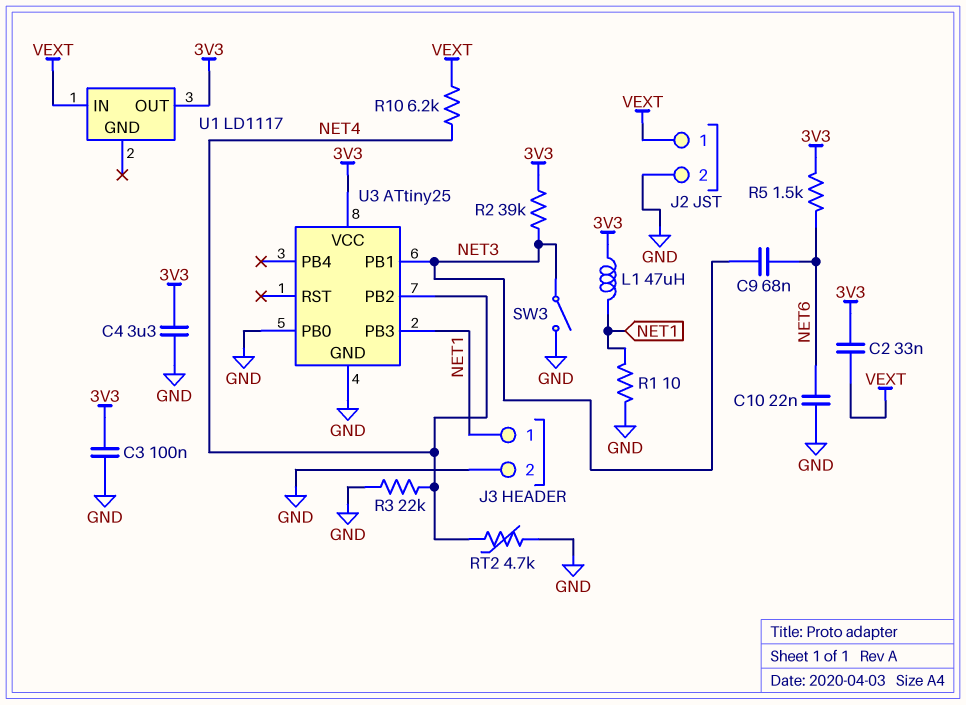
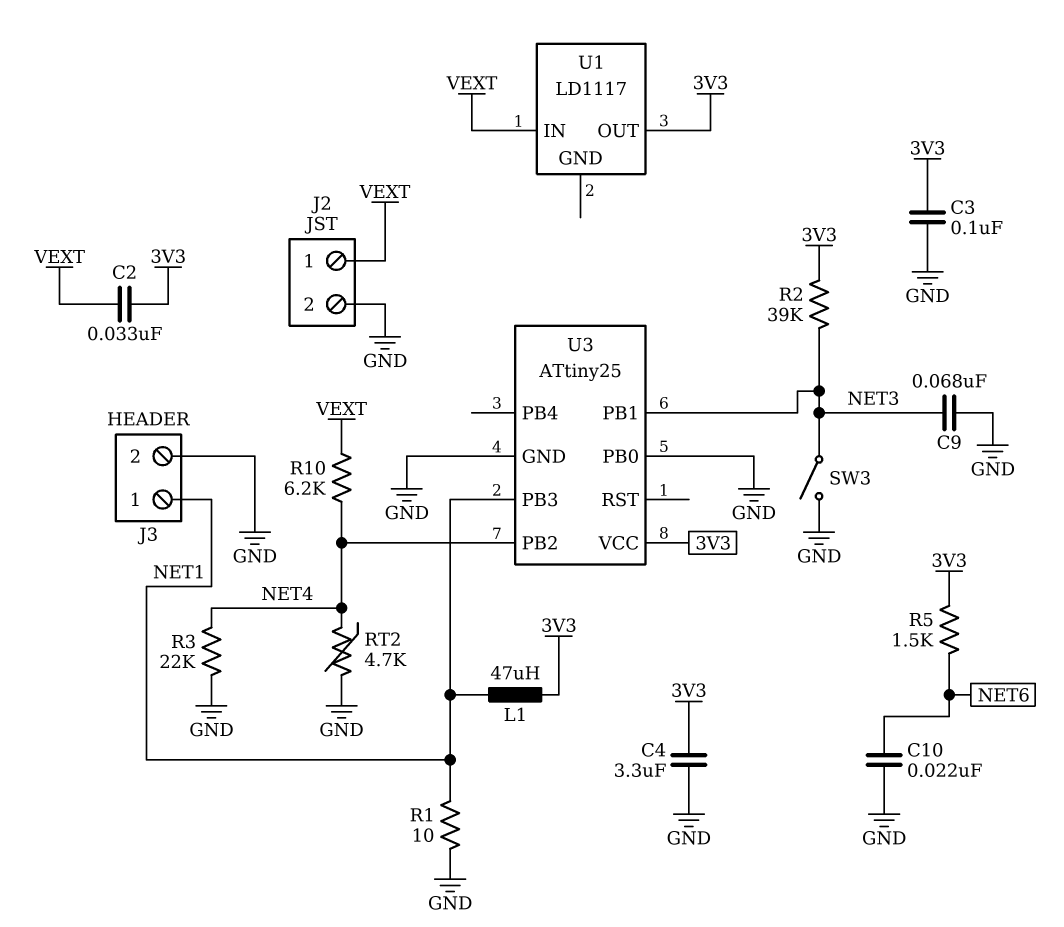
C9: 68nF (NET3, NET6) -> 68nF (GND, NET3)

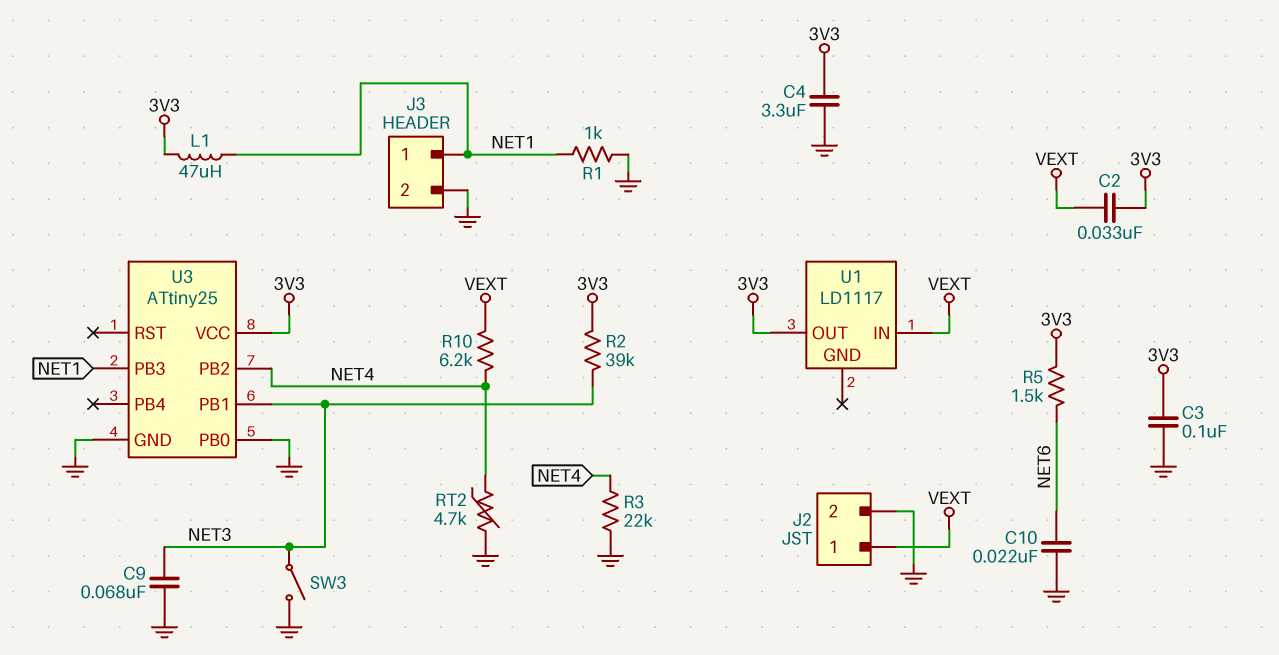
R1: 10 (GND, NET1) -> 1k (GND, NET1)

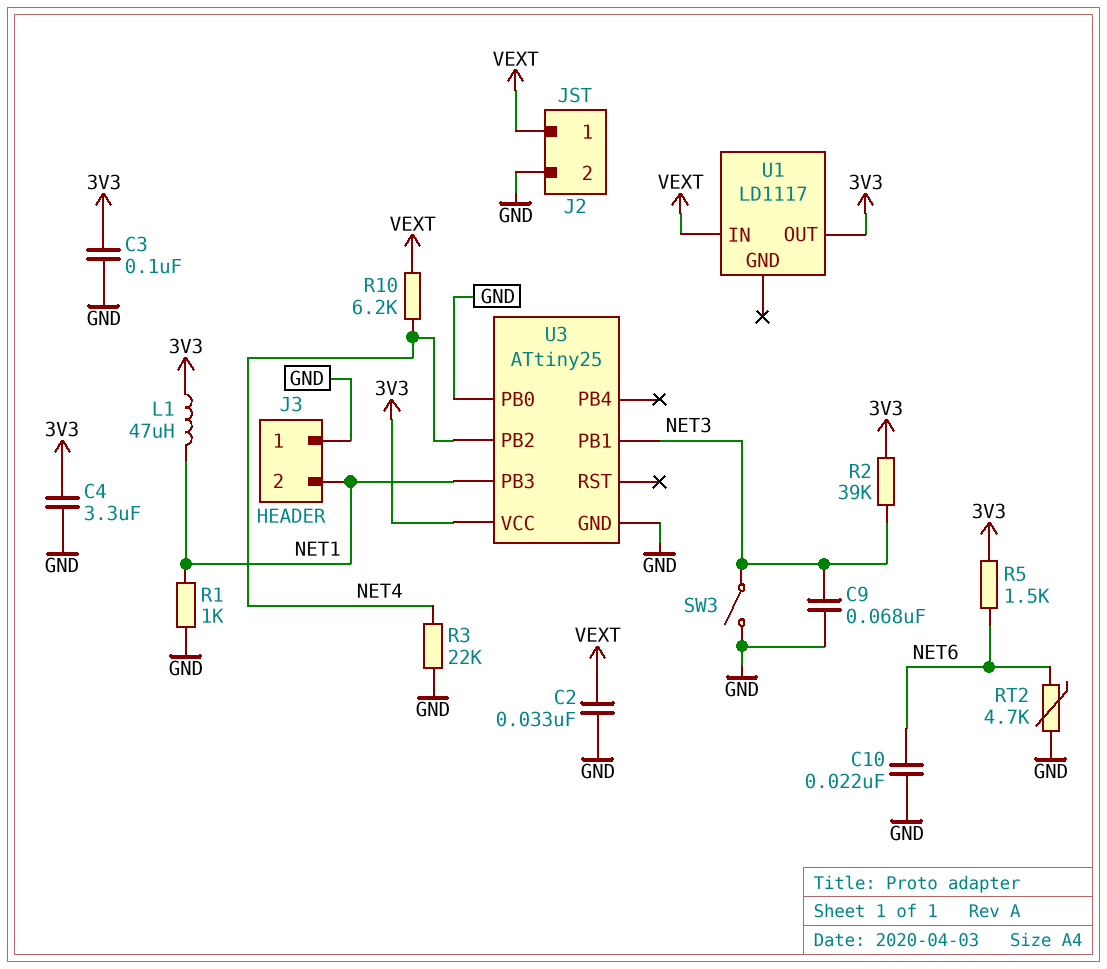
C2: 33nF (3V3, VEXT) -> 33nF (GND, VEXT)
J3 pin 1: NET1 -> GND
J3 pin 2: GND -> NET1
RT2: 4.7k (GND, NET4) -> 4.7k (GND, NET6)

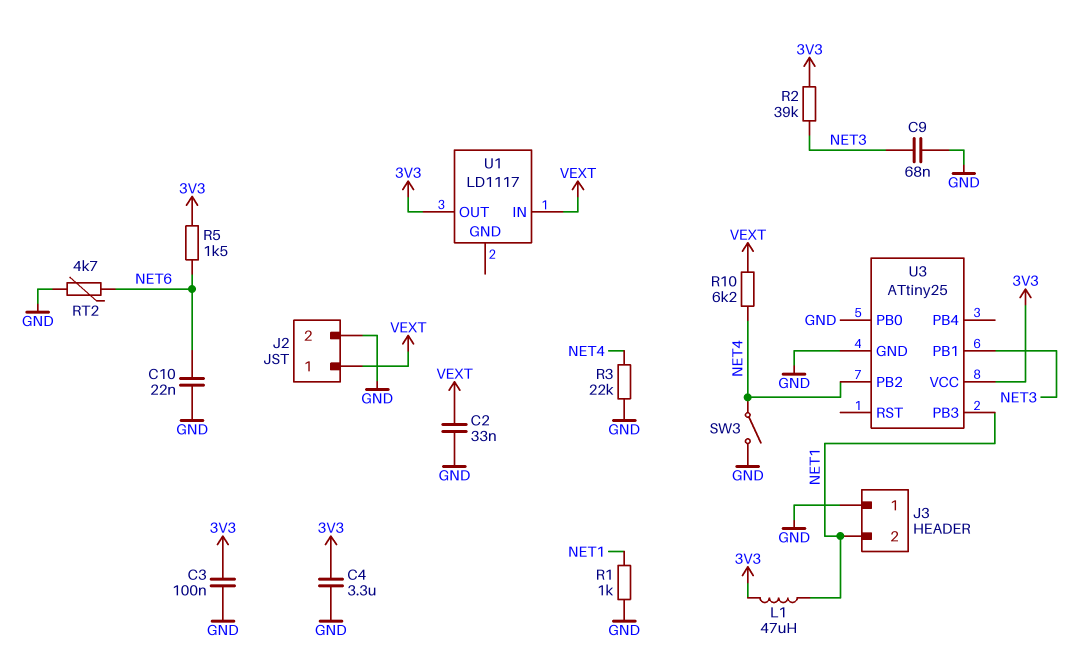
SW3: switch (GND, NET3) -> switch (GND, NET4)

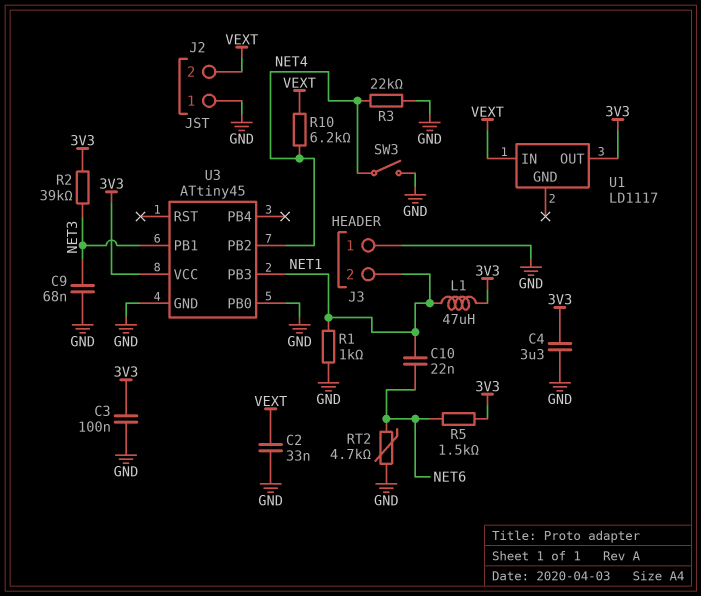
C10: 22nF (GND, NET6) -> 22nF (NET1, NET6)
J2 pin 1: VEXT -> GND
J2 pin 2: GND -> VEXT
U3: ATtiny25 -> ATtiny45

